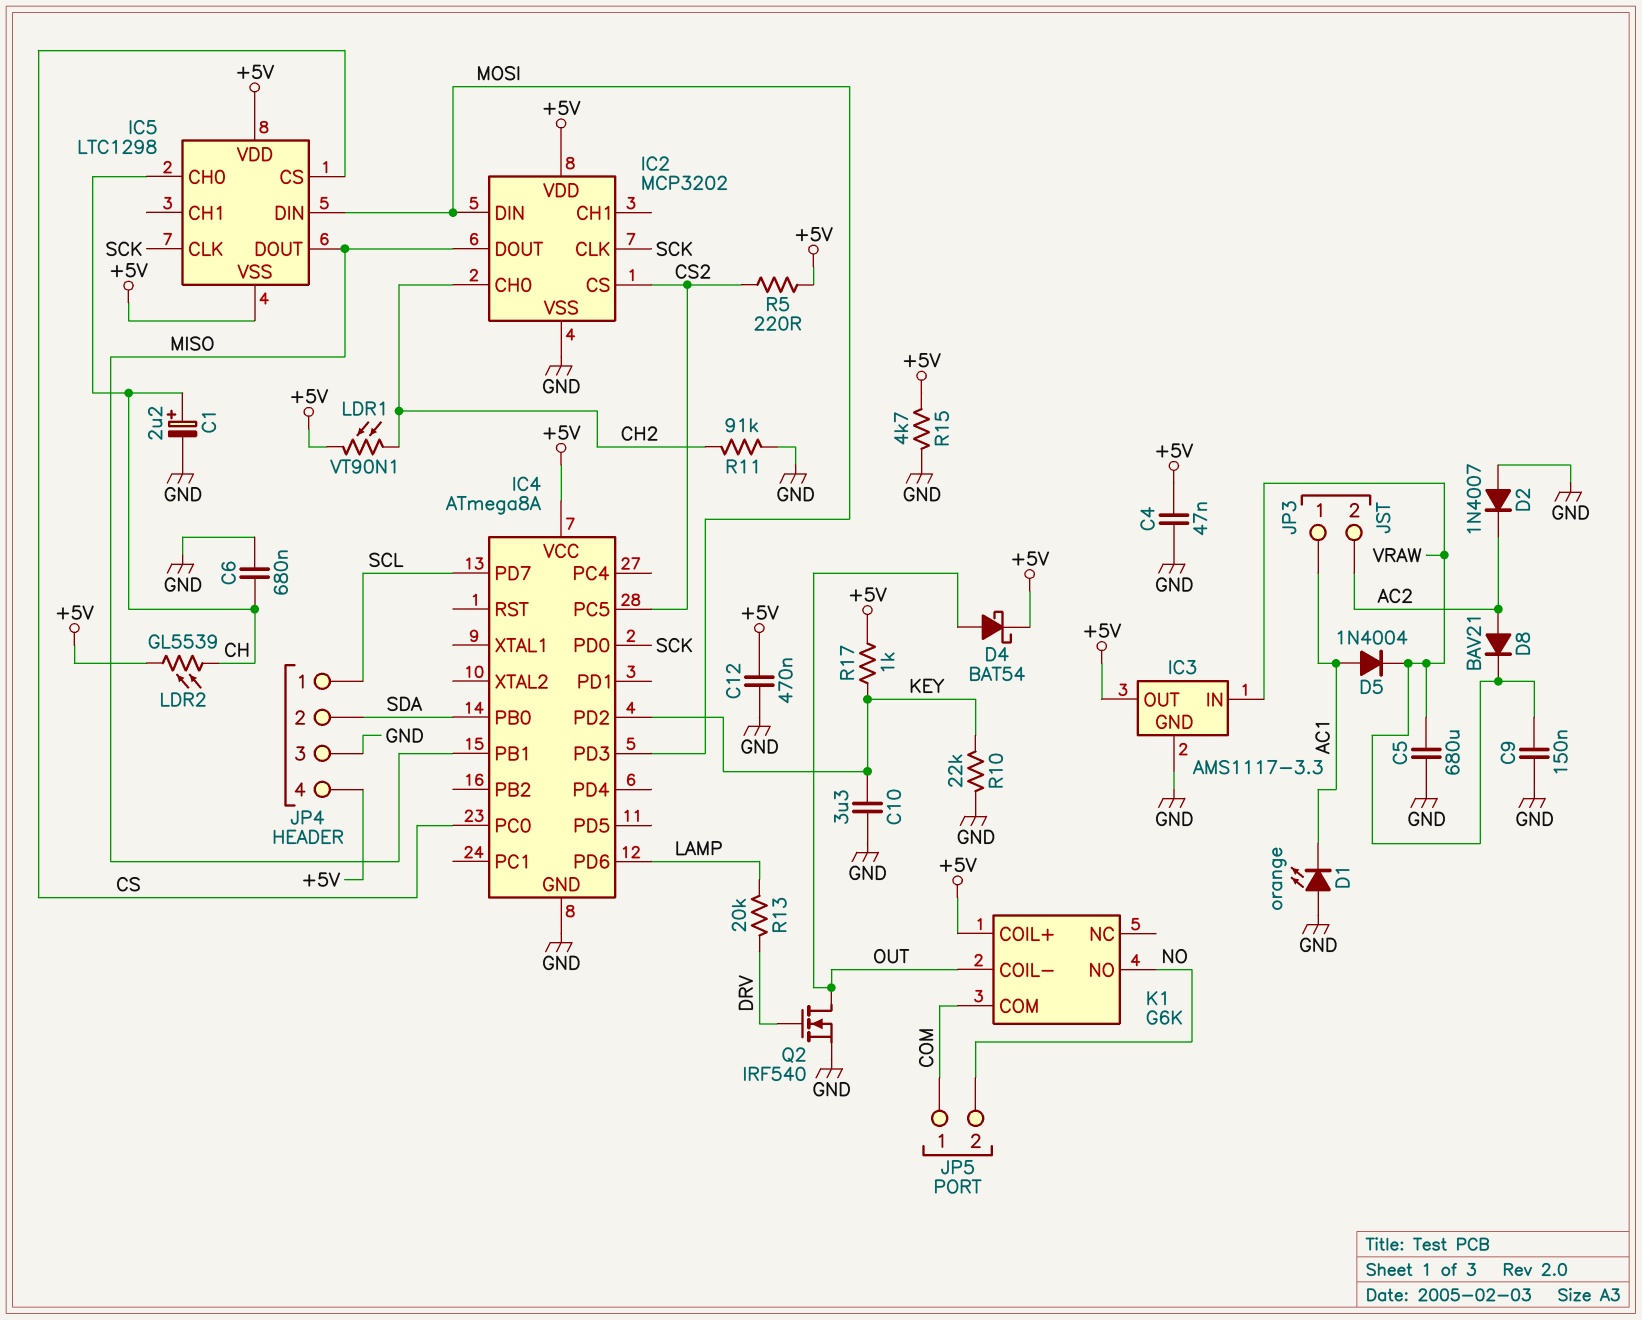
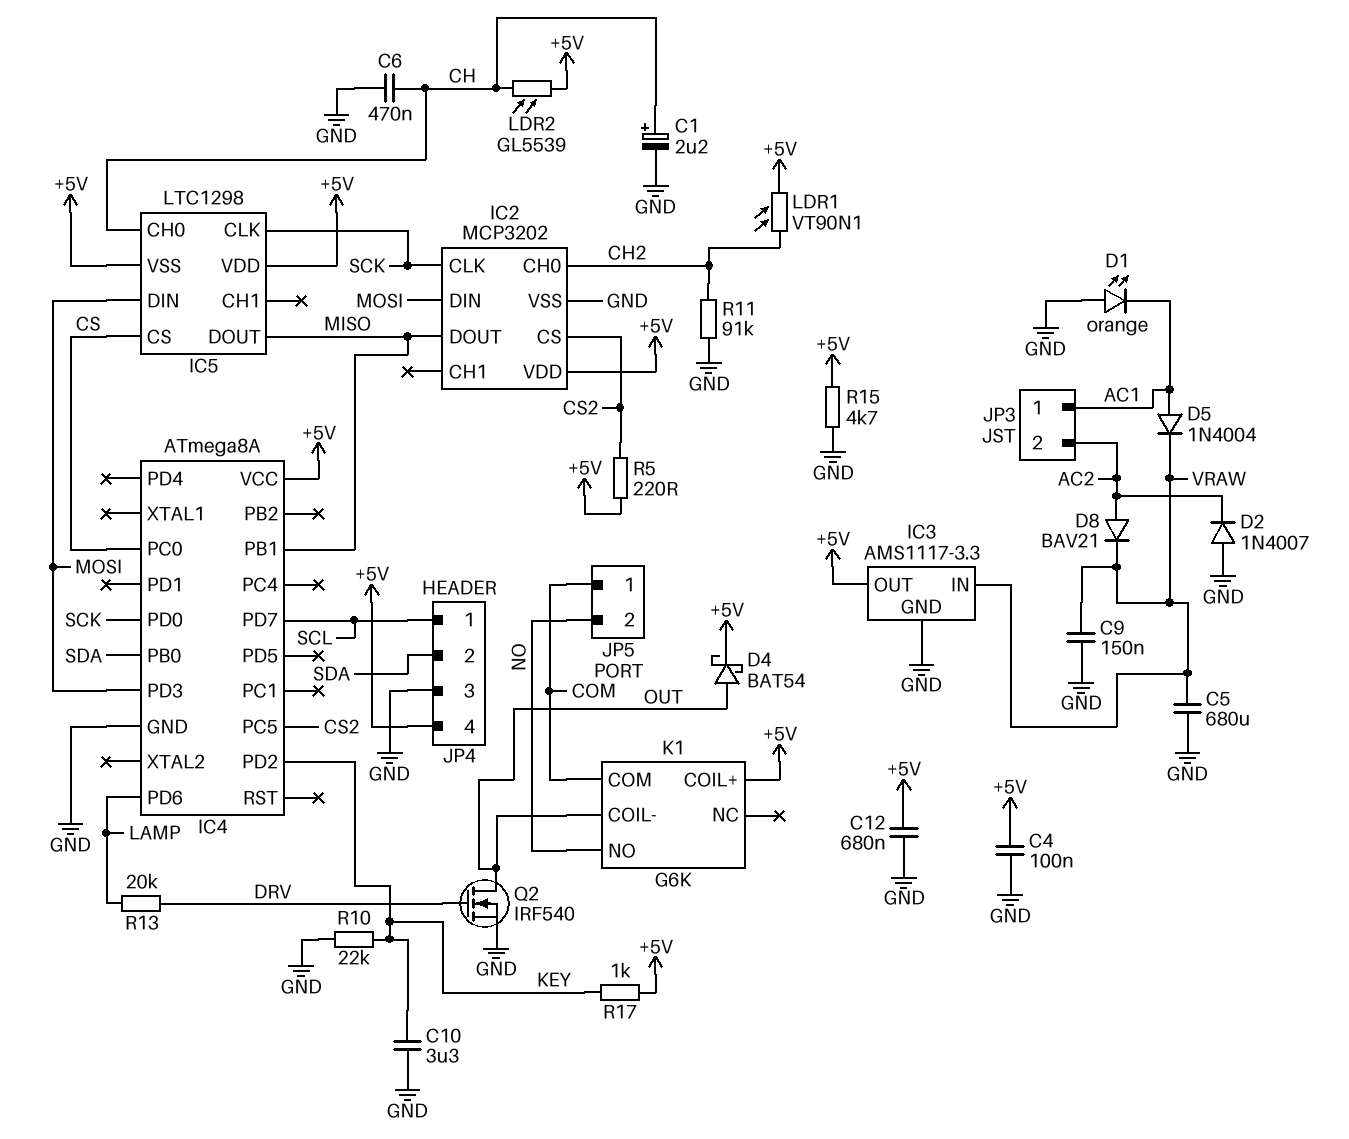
C4: 47nF (+5V, GND) -> 100nF (+5V, GND)
C6: 680nF (CH, GND) -> 470nF (CH, GND)
C12: 470nF (+5V, GND) -> 680nF (+5V, GND)

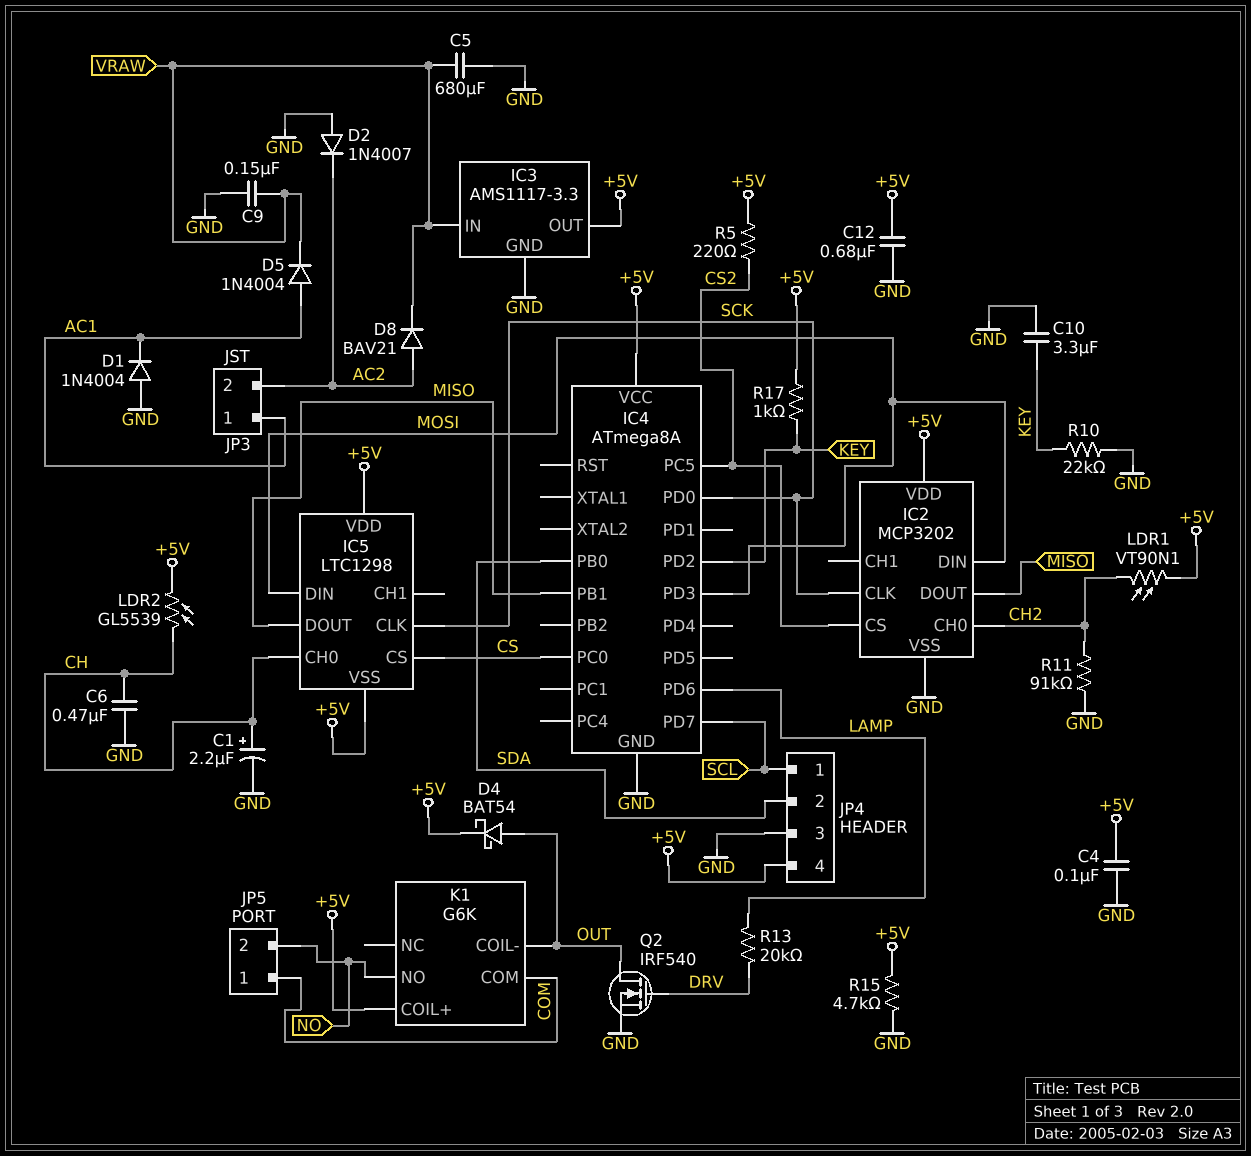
D1: LED orange (A GND, K AC1) -> diode 1N4004 (A GND, K AC1)

